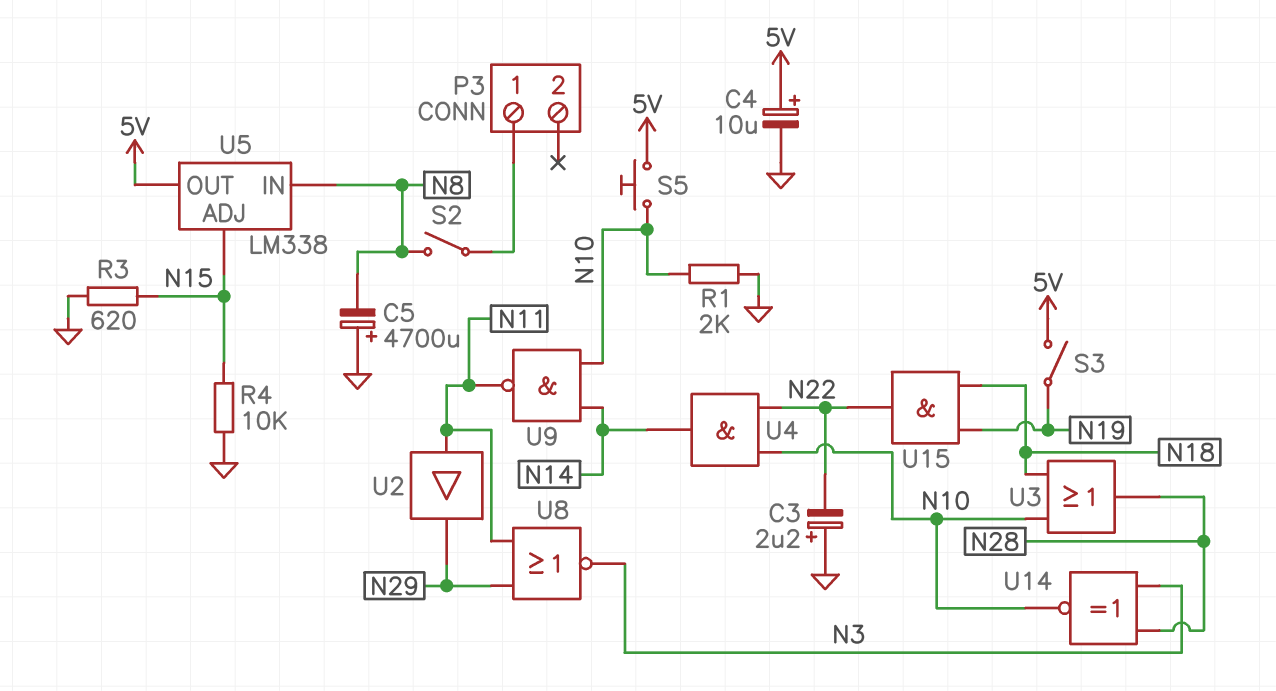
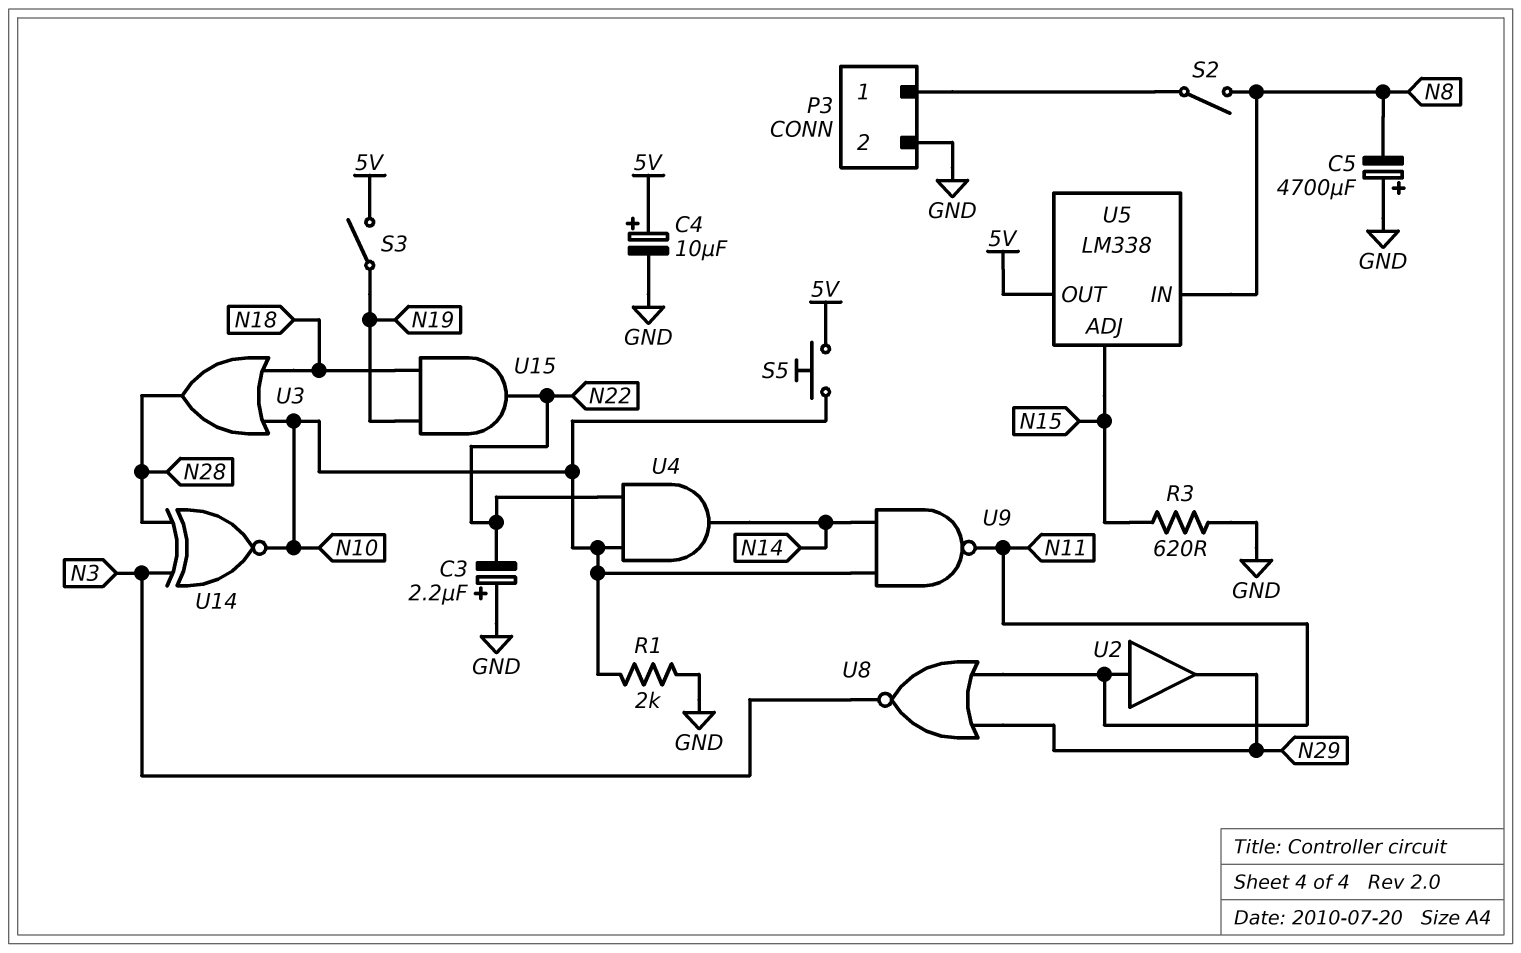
P3 pin 2: none -> GND
R4: 10k (GND, N15) -> none

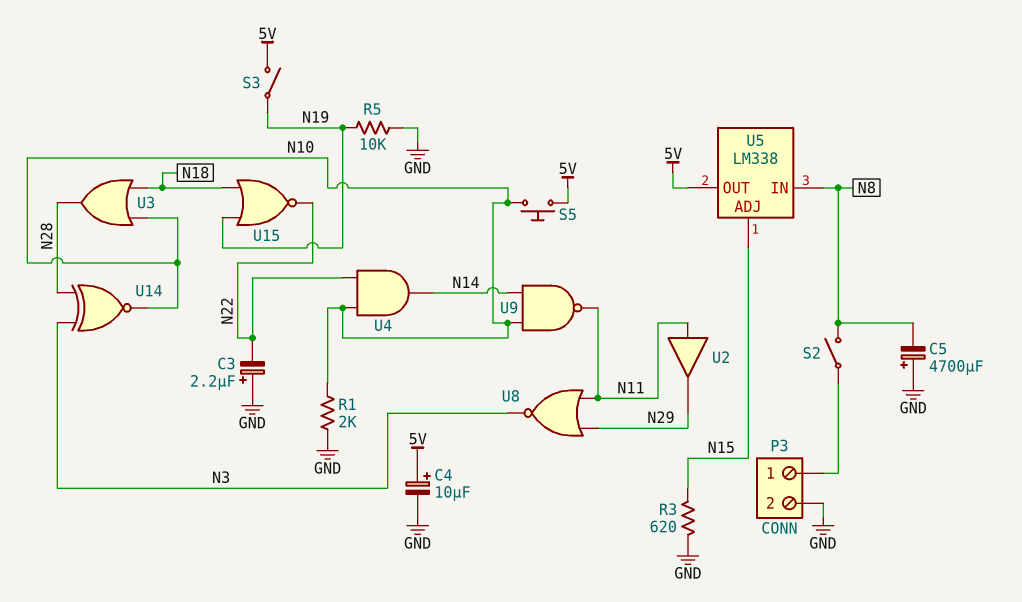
R5: none -> 10k (GND, N19)
U15: AND (in N18, in N19, out N22) -> NOR (in N18, in N19, out N22)

